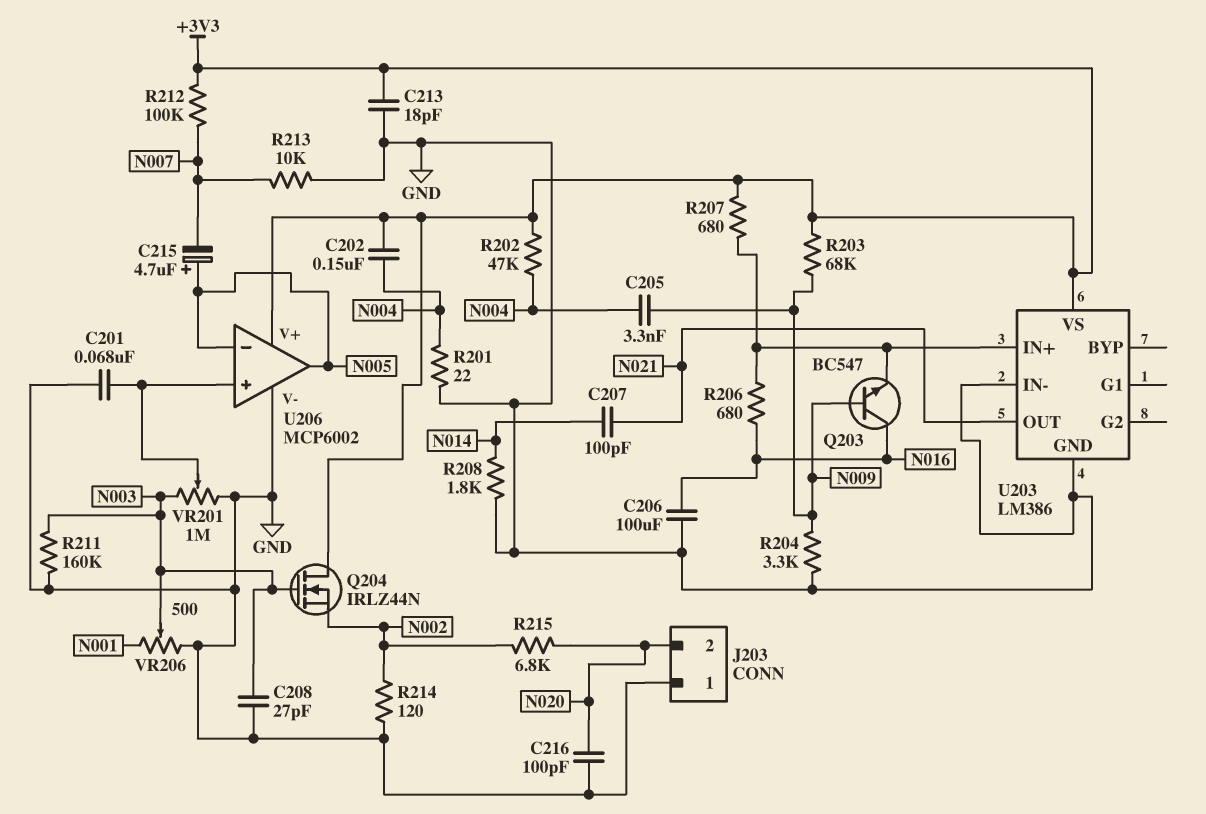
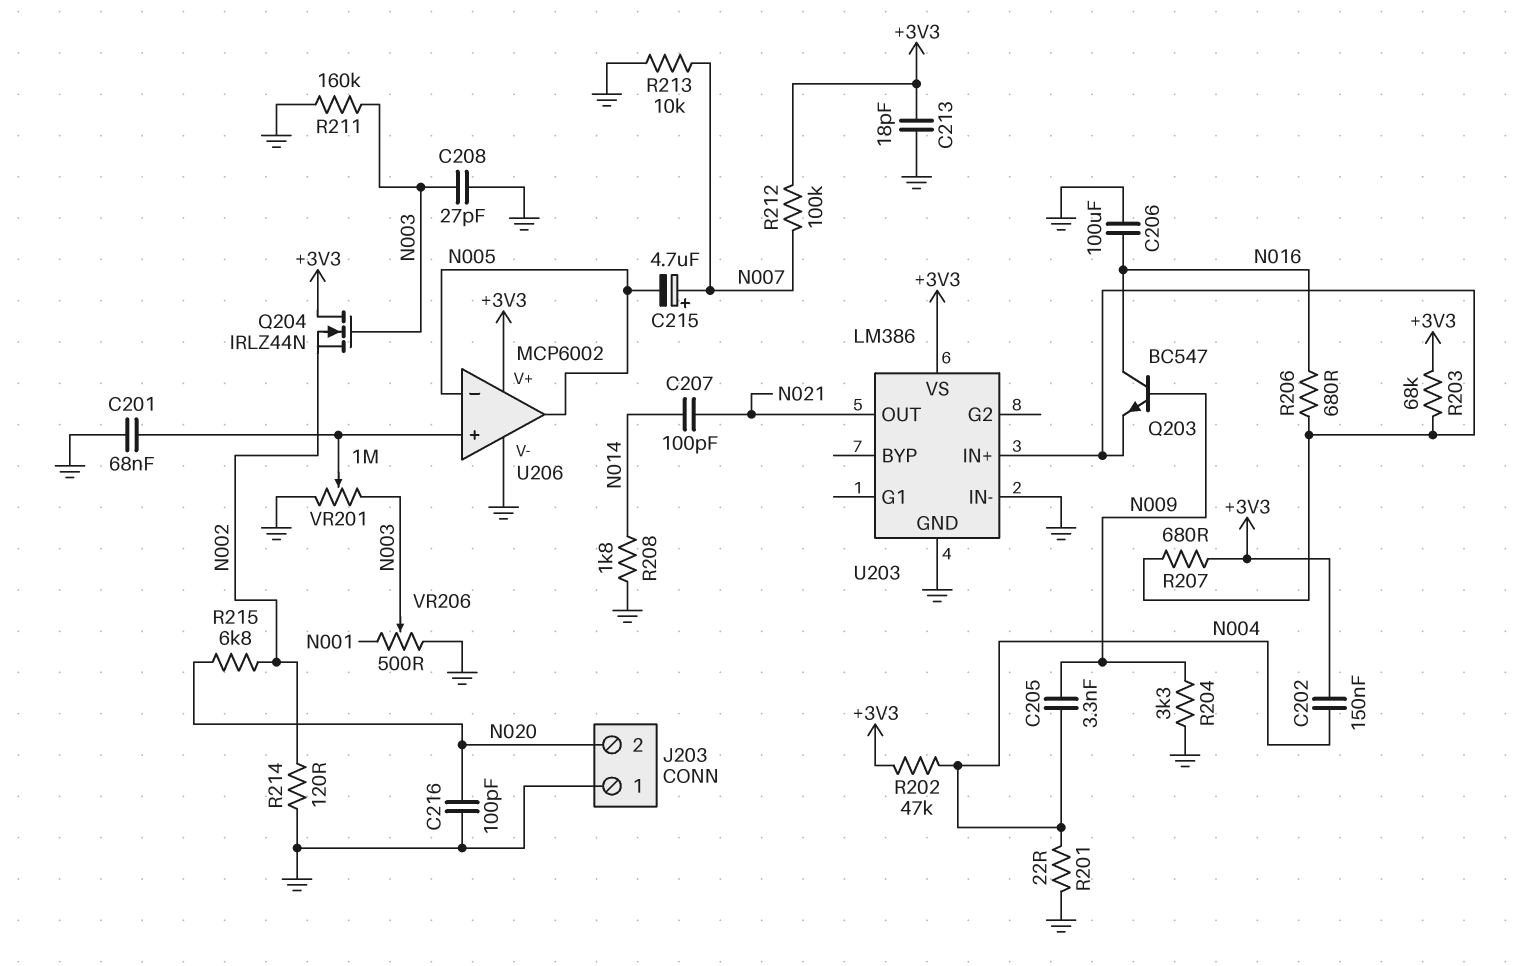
C215: 4.7uF (plus N005, minus N007) -> 4.7uF (plus N007, minus N005)
R203: 68k (+3V3, N009) -> 68k (+3V3, U203/IN+)

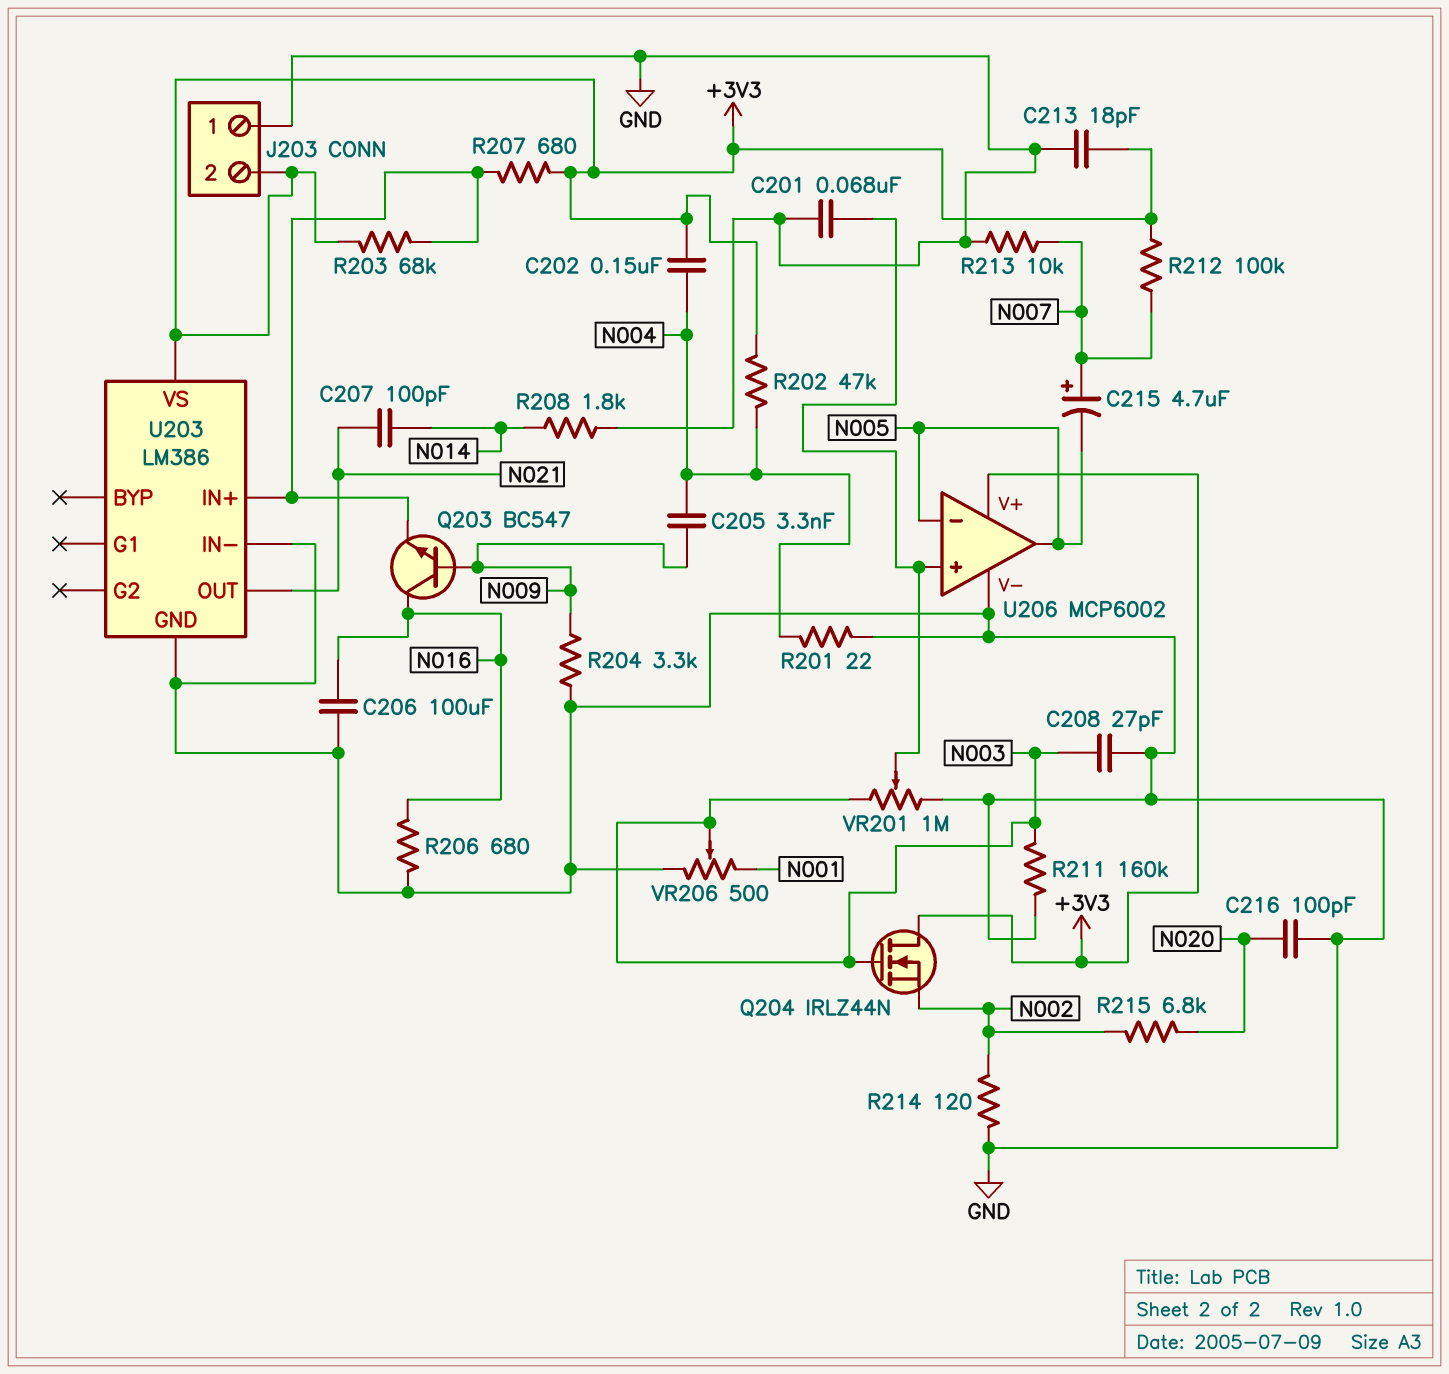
J203 pin 2: N020 -> +3V3
R206: 680 (N016, U203/IN+) -> 680 (GND, N016)

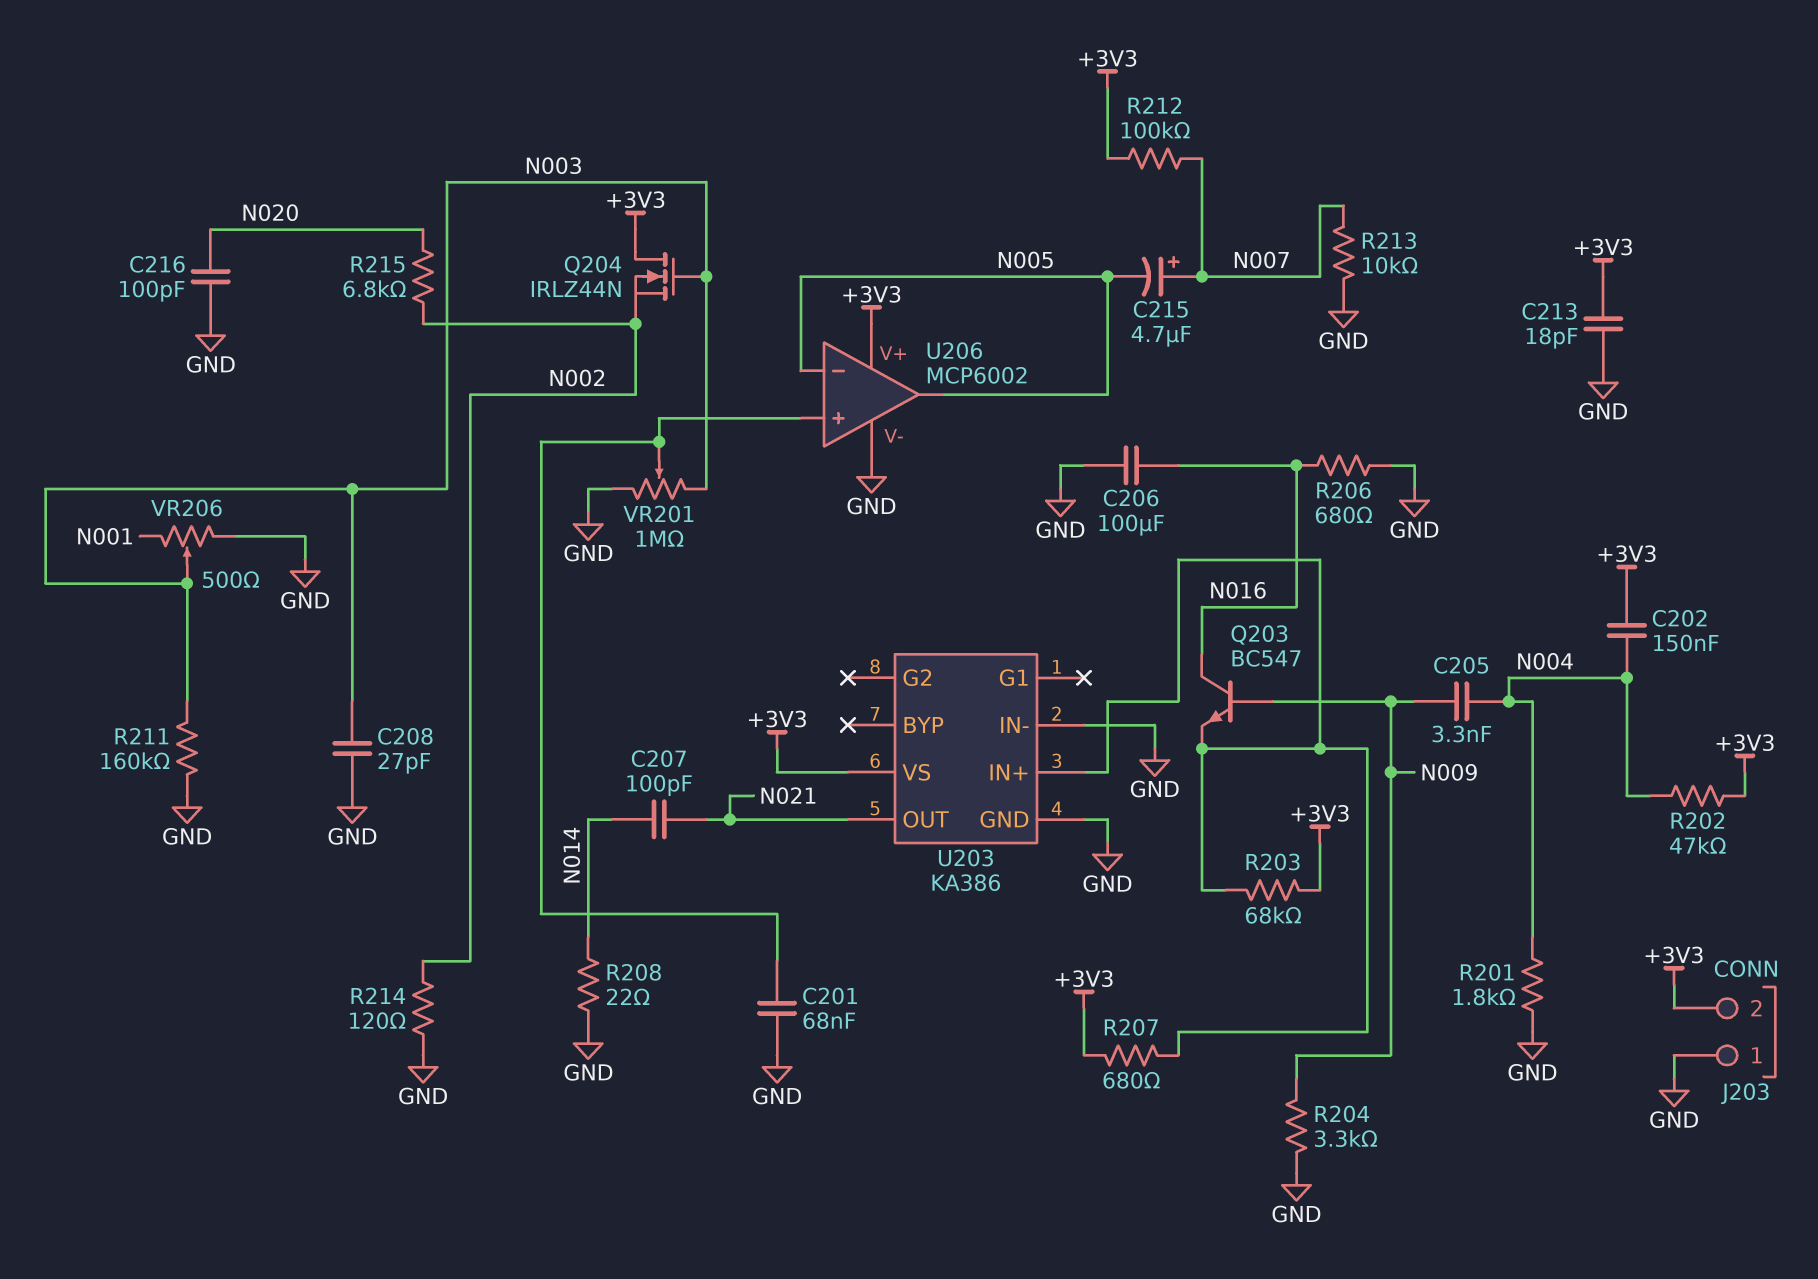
R201: 22 (GND, N004) -> 1.8k (GND, N004)
R208: 1.8k (GND, N014) -> 22 (GND, N014)
U203: LM386 -> KA386

